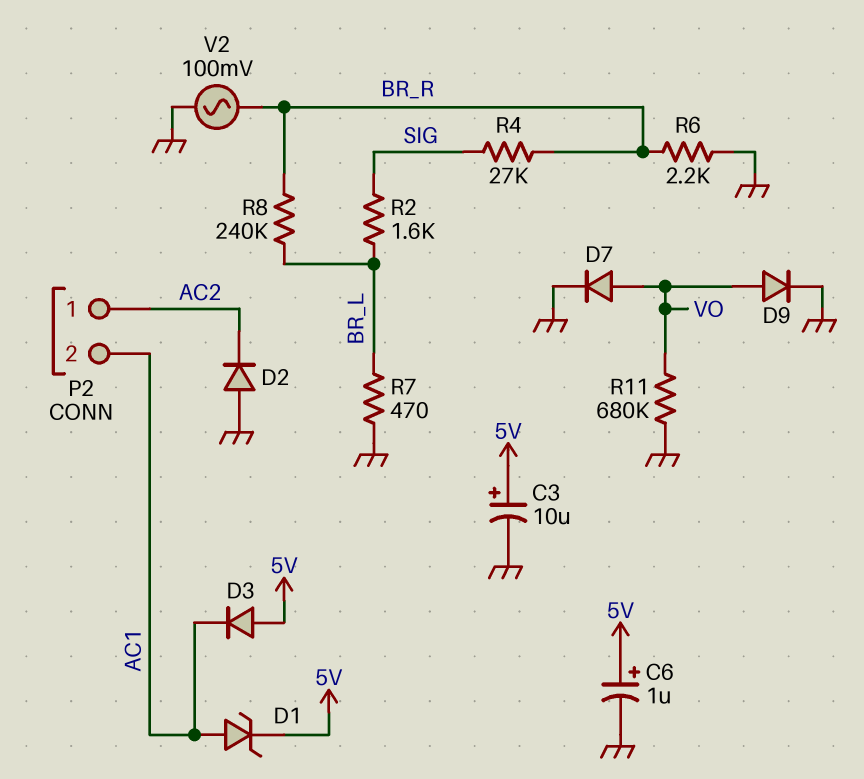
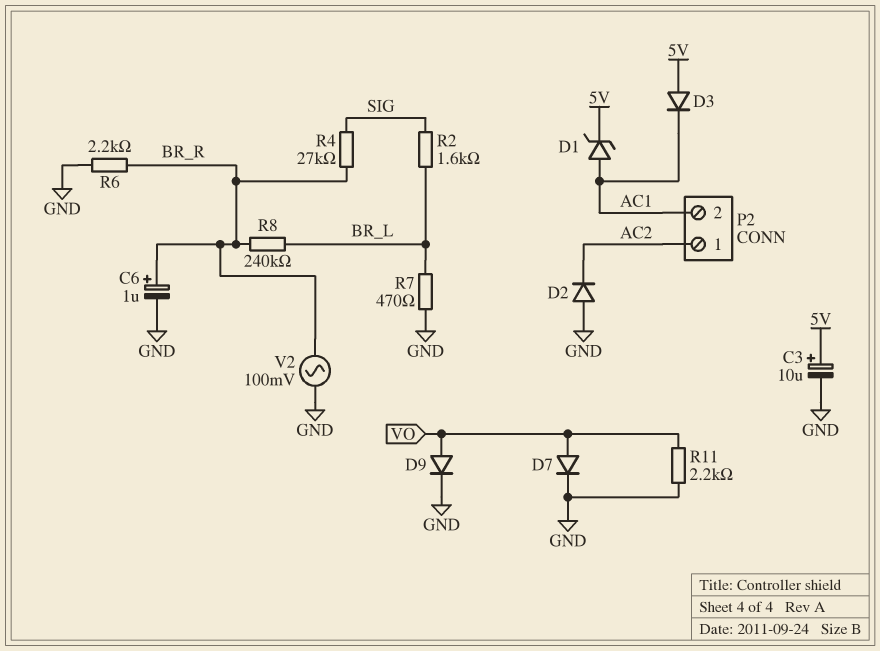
C6: 1uF (plus 5V, minus GND) -> 1uF (plus BR_R, minus GND)
R11: 680k (GND, VO) -> 2.2k (GND, VO)

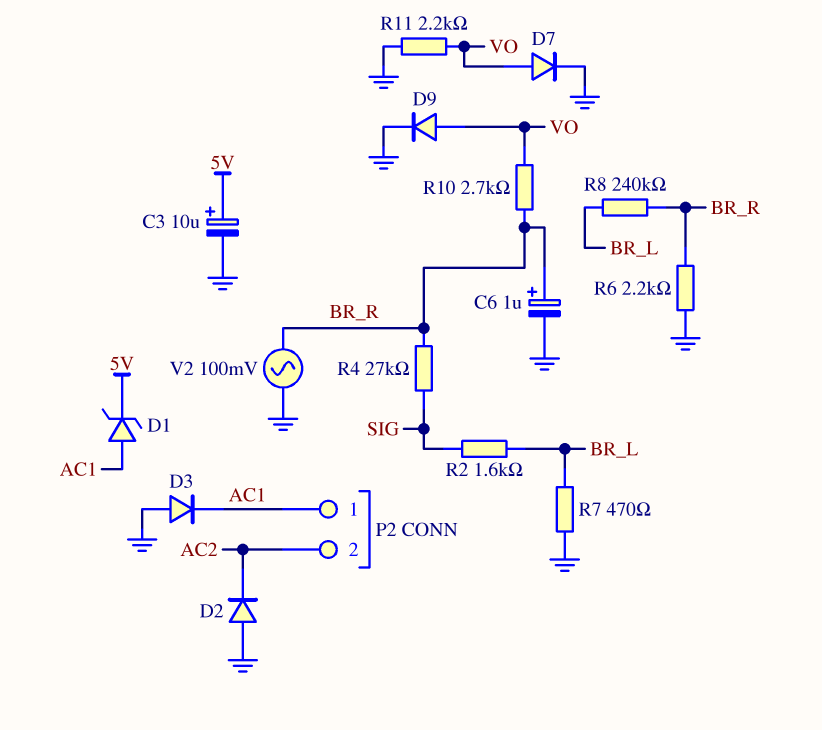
D3: diode (A 5V, K AC1) -> diode (A GND, K AC1)
P2 pin 1: AC2 -> AC1
P2 pin 2: AC1 -> AC2
R10: none -> 2.7k (BR_R, VO)

